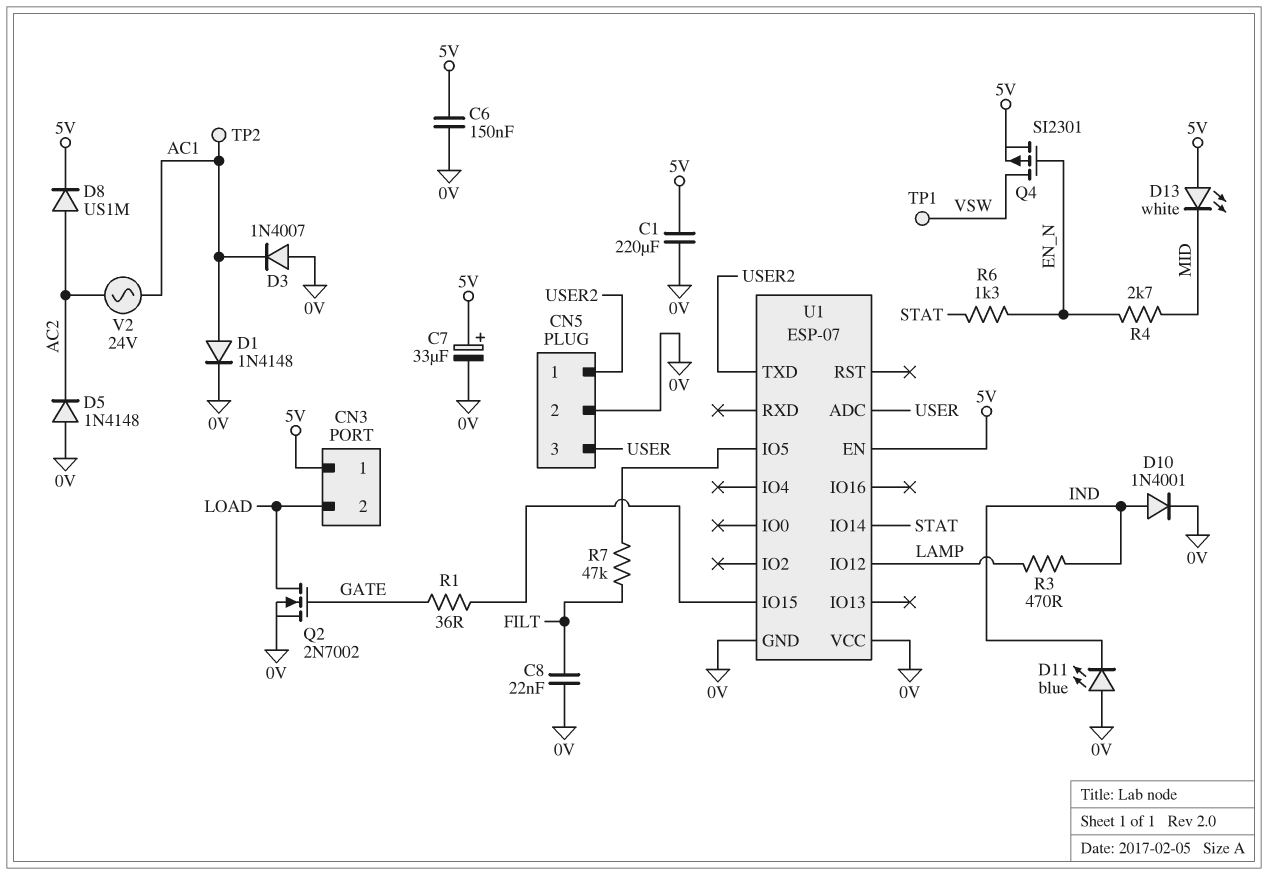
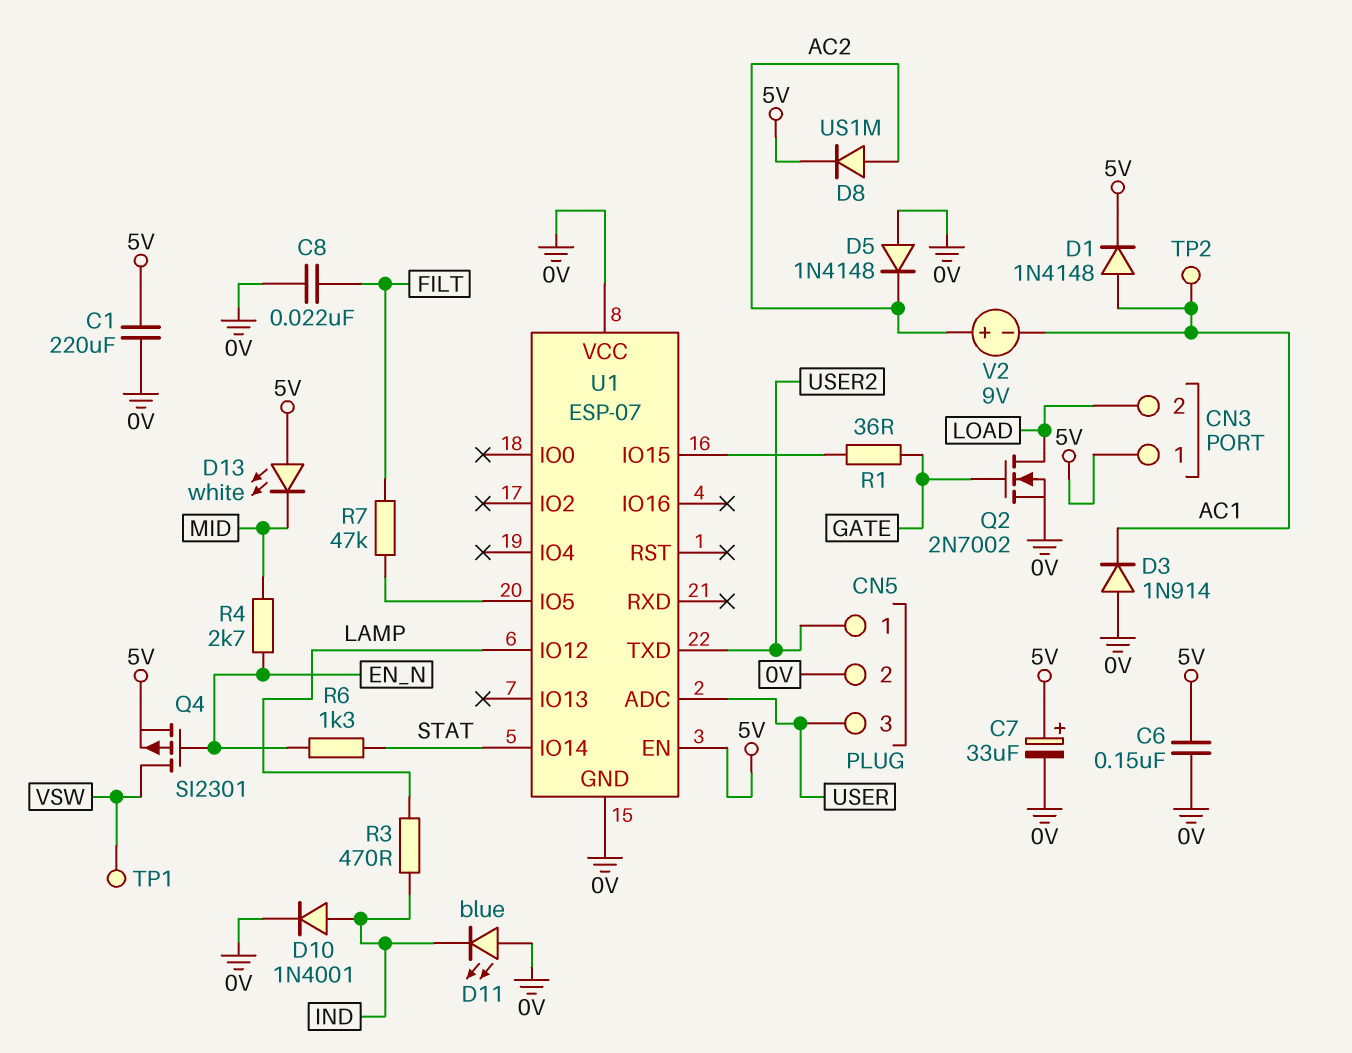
D1: diode 1N4148 (A AC1, K 0V) -> diode 1N4148 (A AC1, K 5V)
D3: diode 1N4007 (A 0V, K AC1) -> diode 1N914 (A 0V, K AC1)
V2: AC 24V (AC1, AC2) -> 9V (plus AC2, minus AC1)

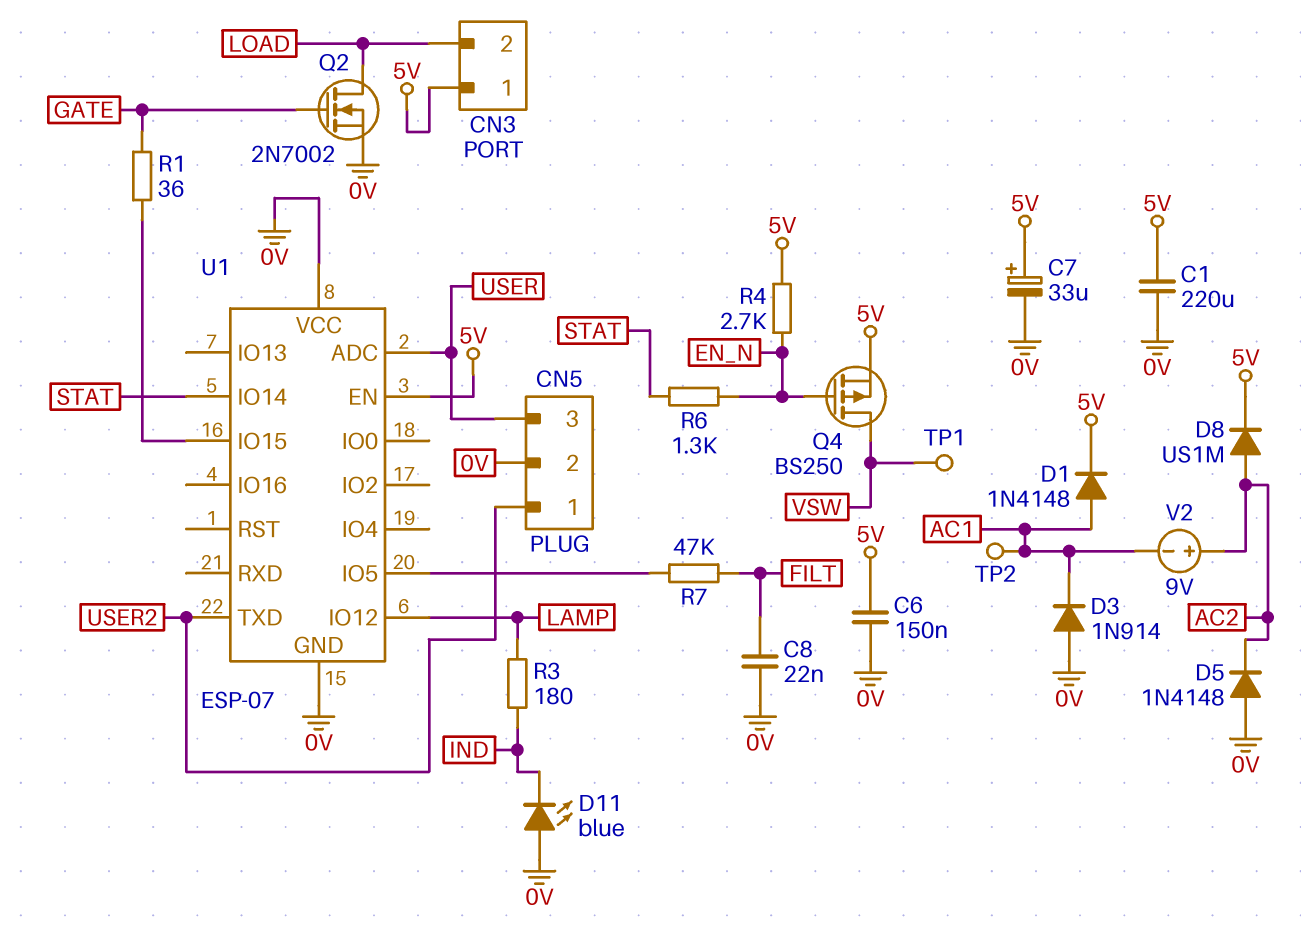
D10: diode 1N4001 (A IND, K 0V) -> none
D13: LED white (A 5V, K MID) -> none
Q4: PMOS SI2301 (G EN_N, D VSW, S 5V) -> PMOS BS250 (G EN_N, D VSW, S 5V)
R3: 470 (IND, LAMP) -> 180 (IND, LAMP)
R4: 2.7k (EN_N, MID) -> 2.7k (5V, EN_N)

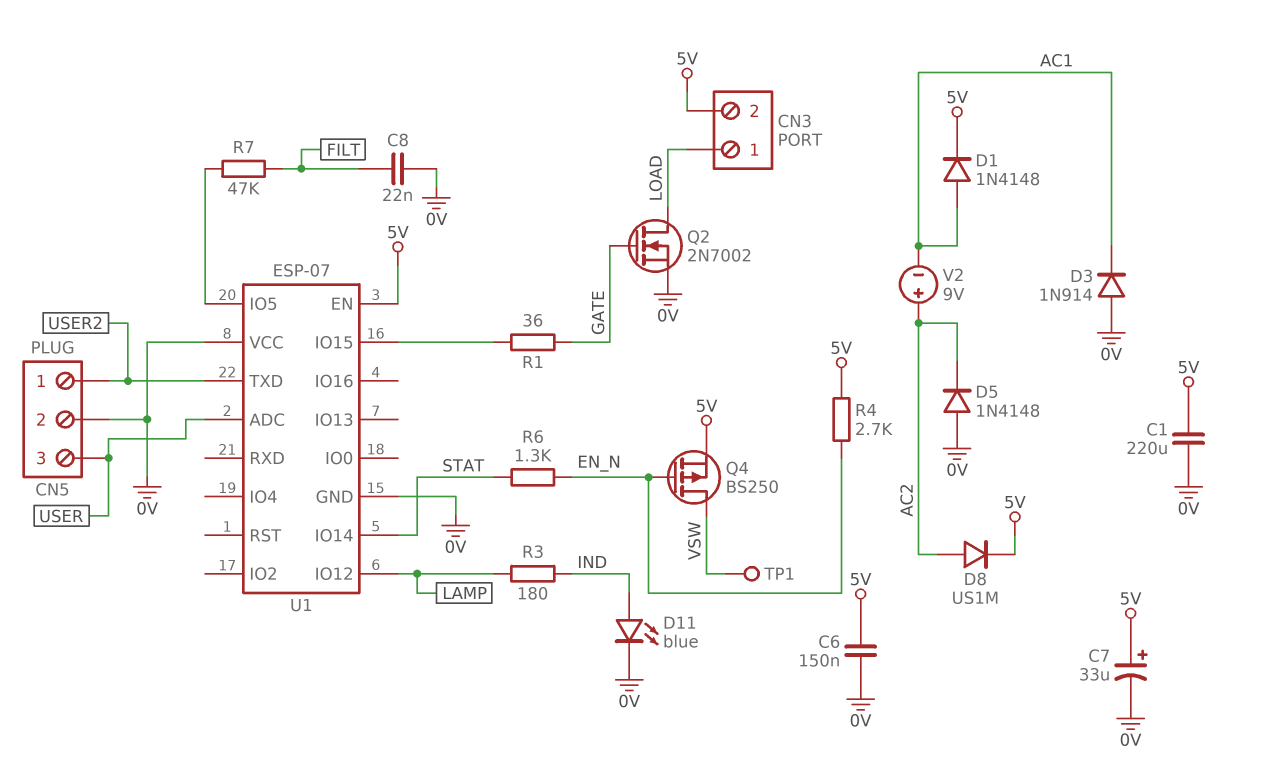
CN3 pin 1: 5V -> LOAD
CN3 pin 2: LOAD -> 5V
D11: LED blue (A 0V, K IND) -> LED blue (A IND, K 0V)
TP2: test point (AC1) -> none

